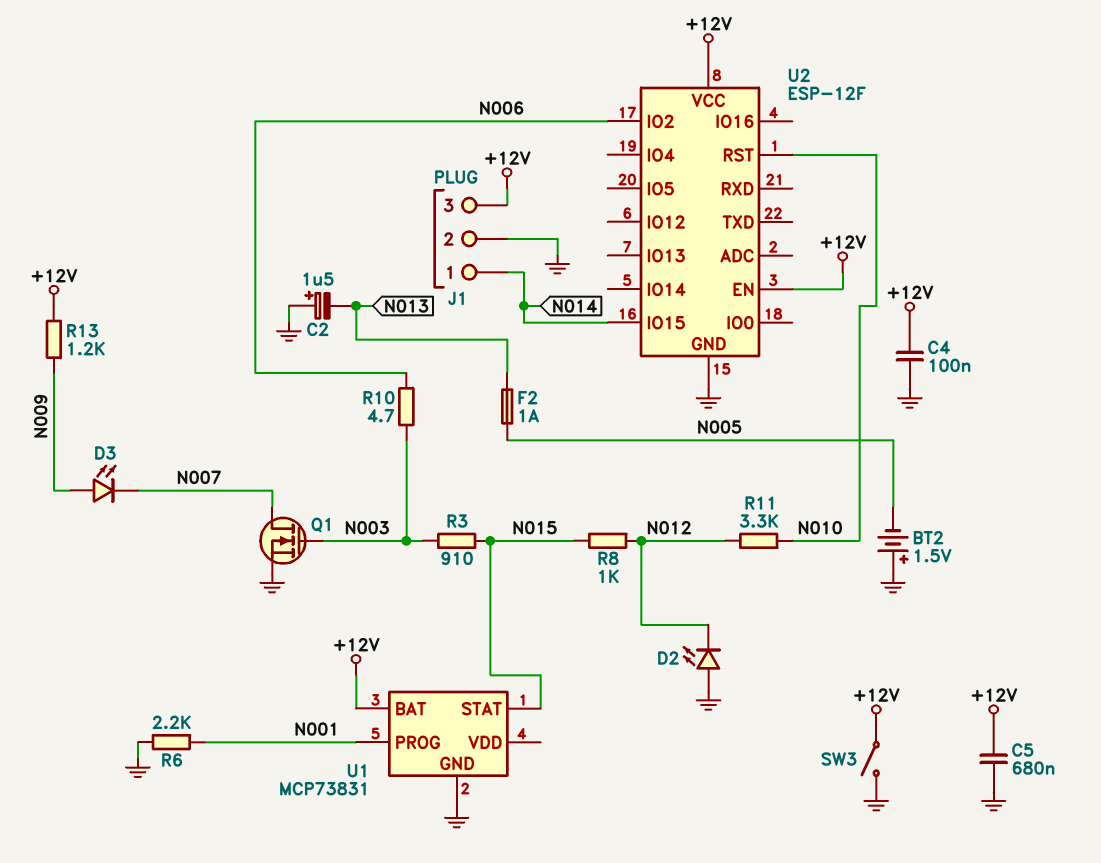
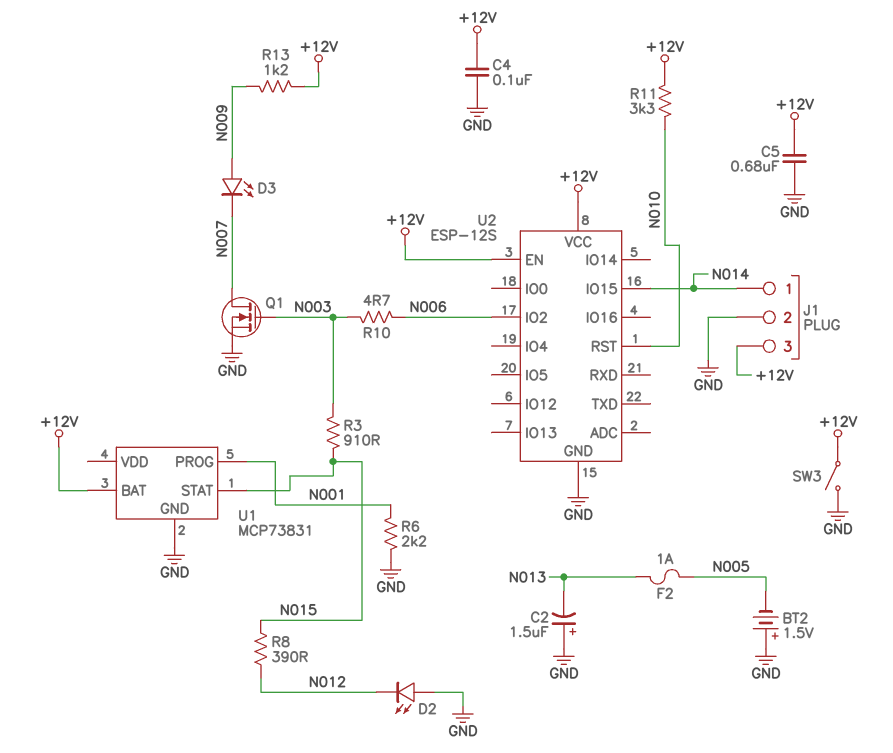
R8: 1k (N012, N015) -> 390 (N012, N015)
R11: 3.3k (N010, N012) -> 3.3k (+12V, N010)
U2: ESP-12F -> ESP-12S

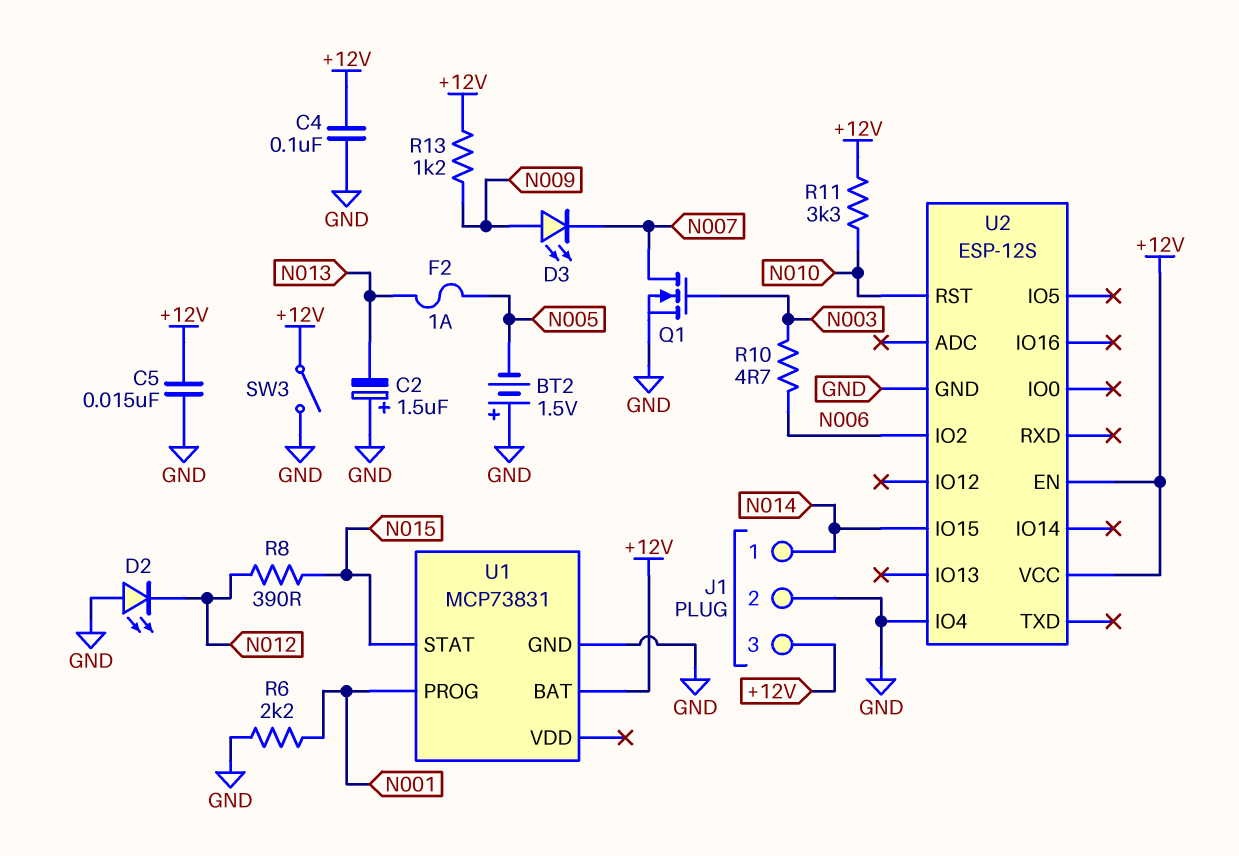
C5: 680nF (+12V, GND) -> 15nF (+12V, GND)
R3: 910 (N003, N015) -> none
U2 pin IO4: none -> GND

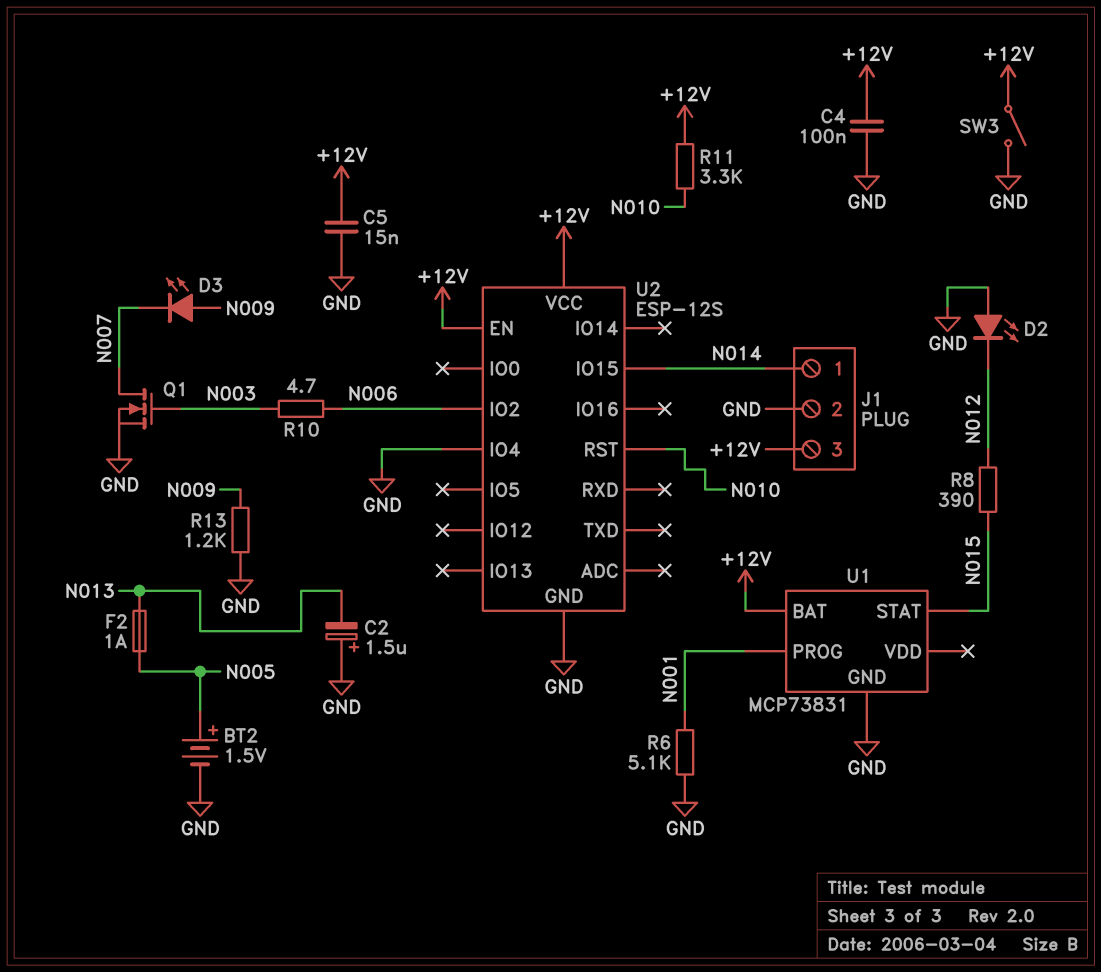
BT2: 1.5V (plus GND, minus N005) -> 1.5V (plus N005, minus GND)
R6: 2.2k (GND, N001) -> 5.1k (GND, N001)
R13: 1.2k (+12V, N009) -> 1.2k (GND, N009)

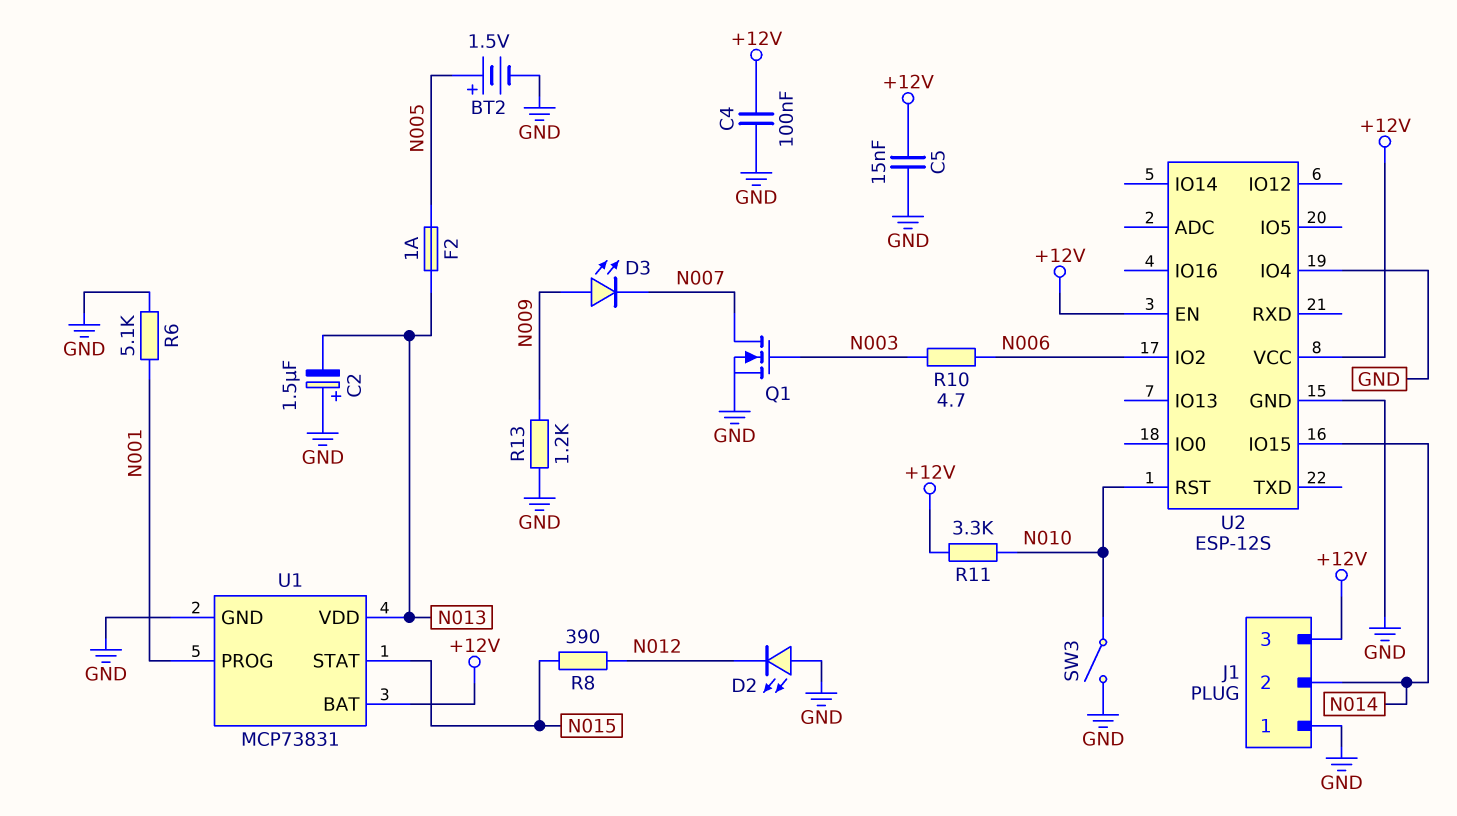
J1 pin 1: N014 -> GND
J1 pin 2: GND -> N014
SW3: switch (+12V, GND) -> switch (GND, N010)
U1 pin VDD: none -> N013

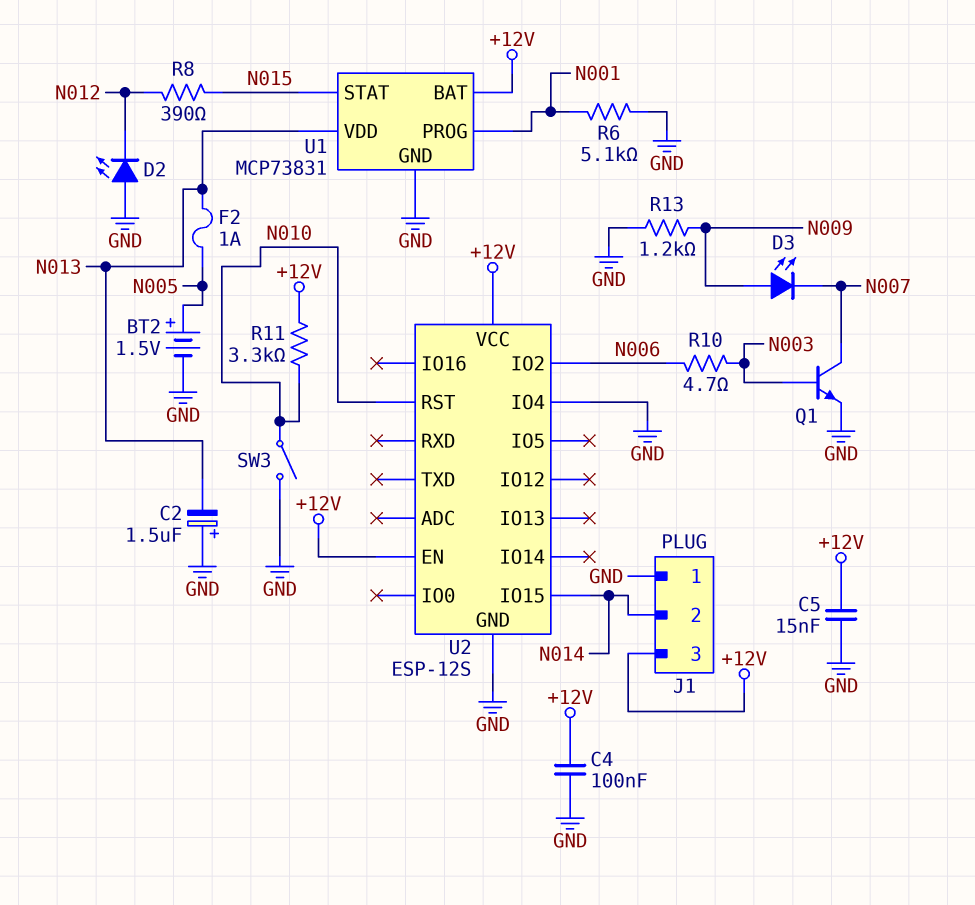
Q1: NMOS (G N003, D N007, S GND) -> NPN (B N003, C N007, E GND)

